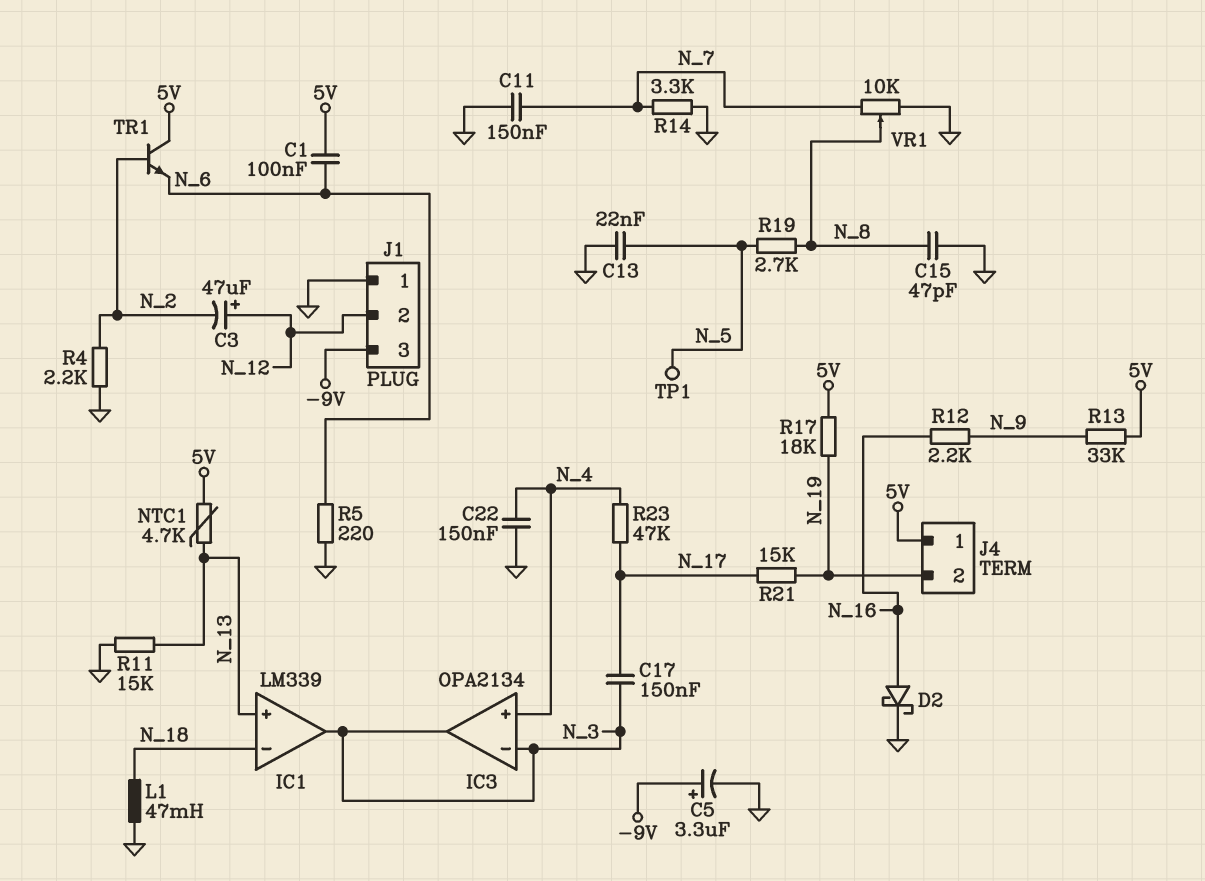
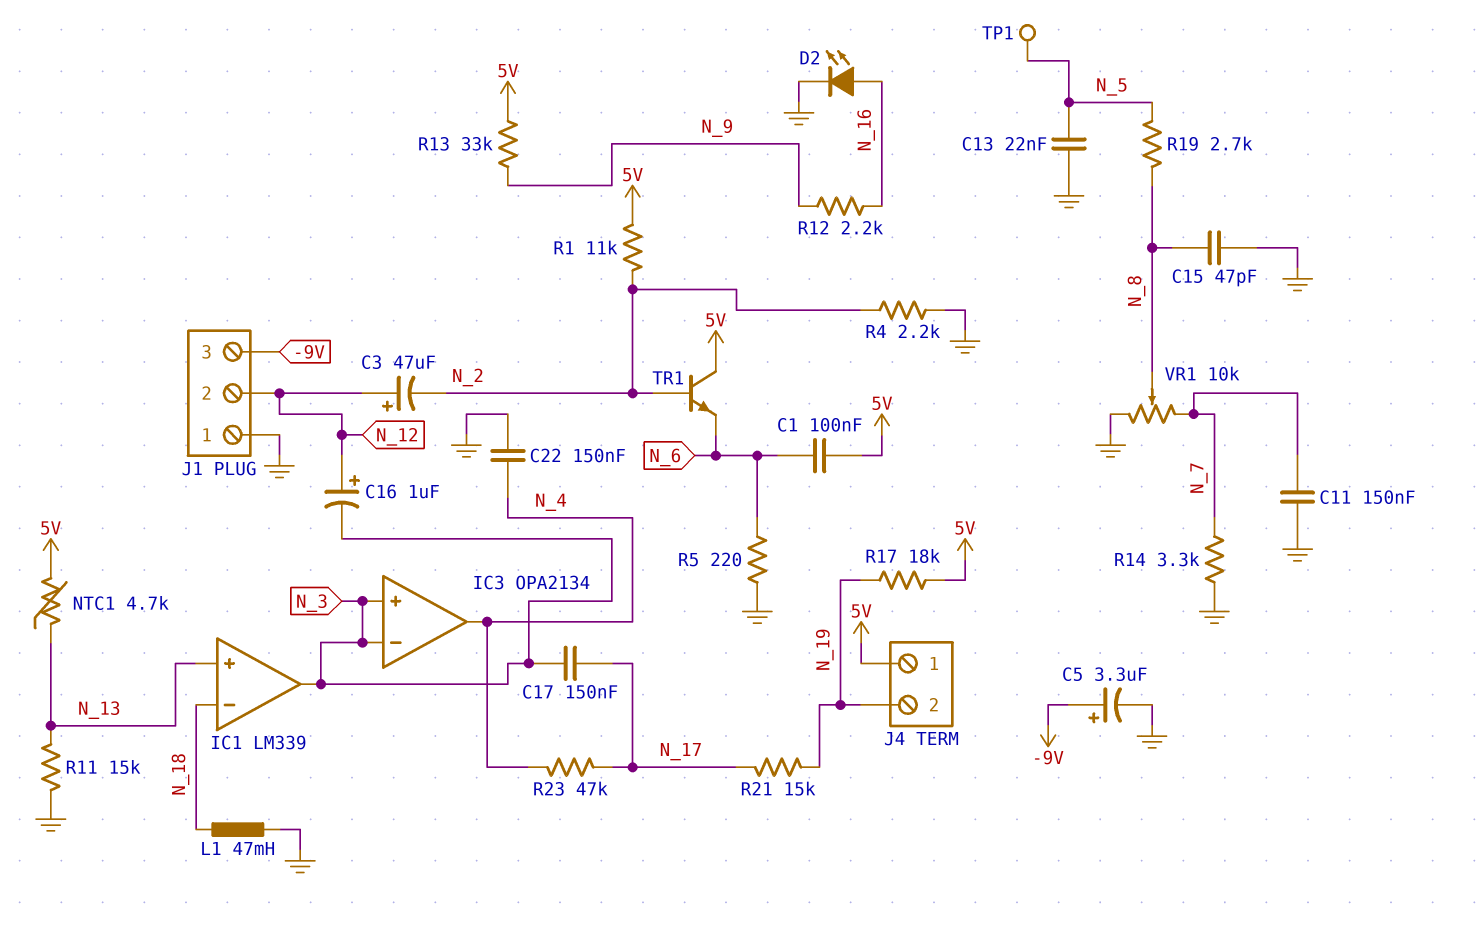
C16: none -> 1uF (plus N_12, minus N_3)
D2: schottky (A N_16, K GND) -> LED (A N_16, K GND)
IC3 pin in+: N_4 -> N_3
IC3 pin out: N_3 -> N_4
R1: none -> 11k (5V, N_2)

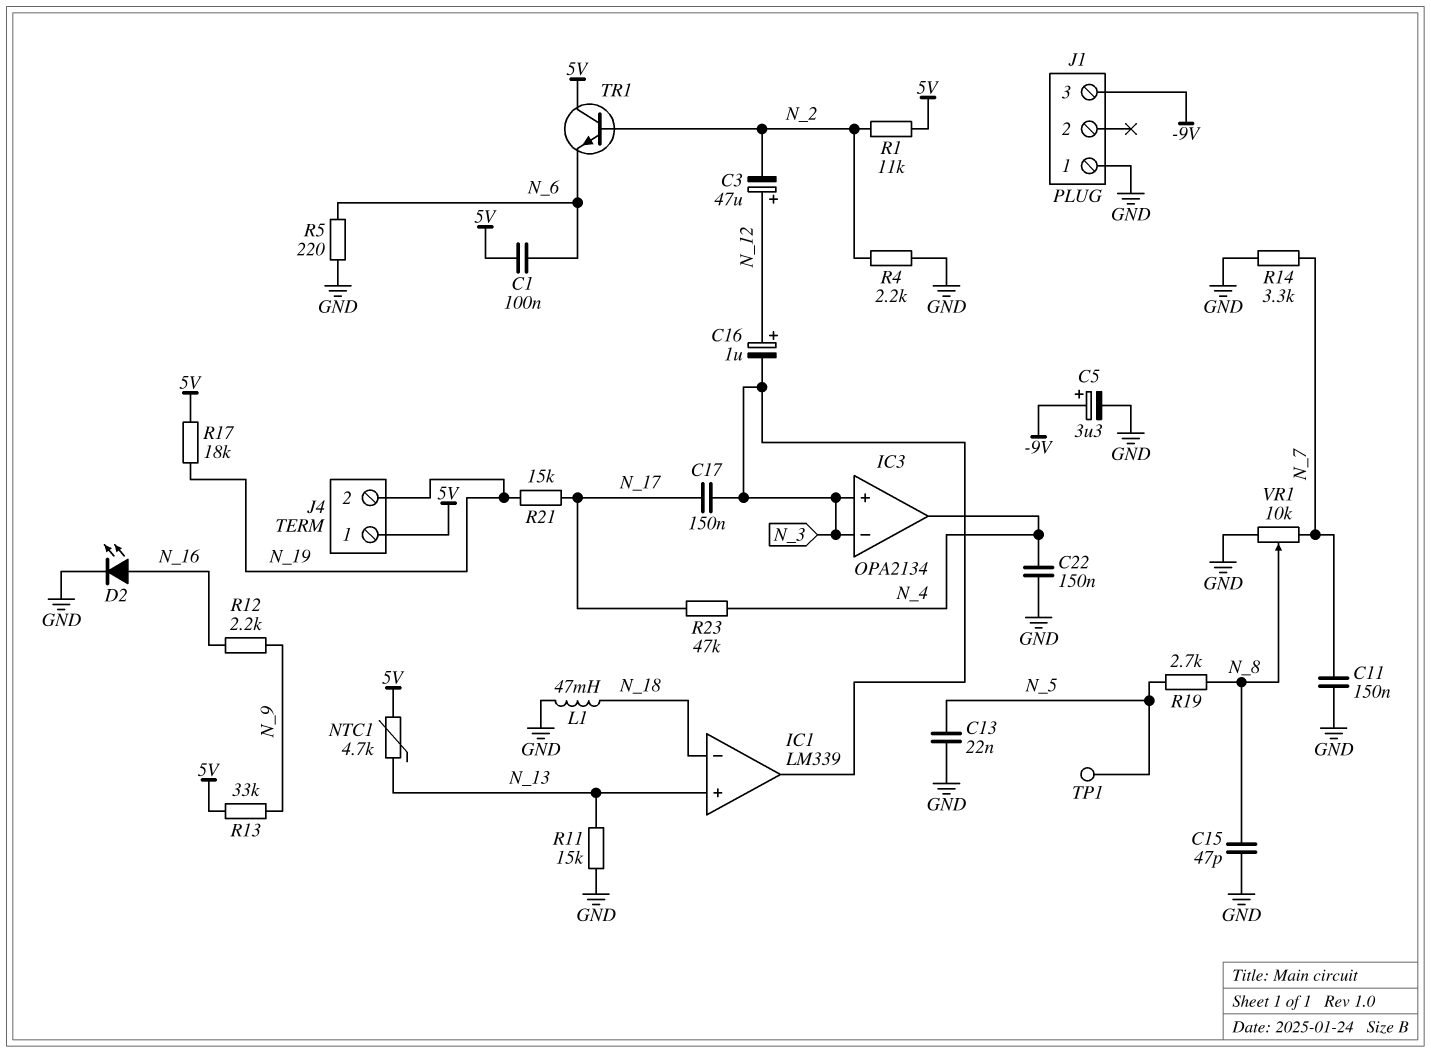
J1 pin 2: N_12 -> none

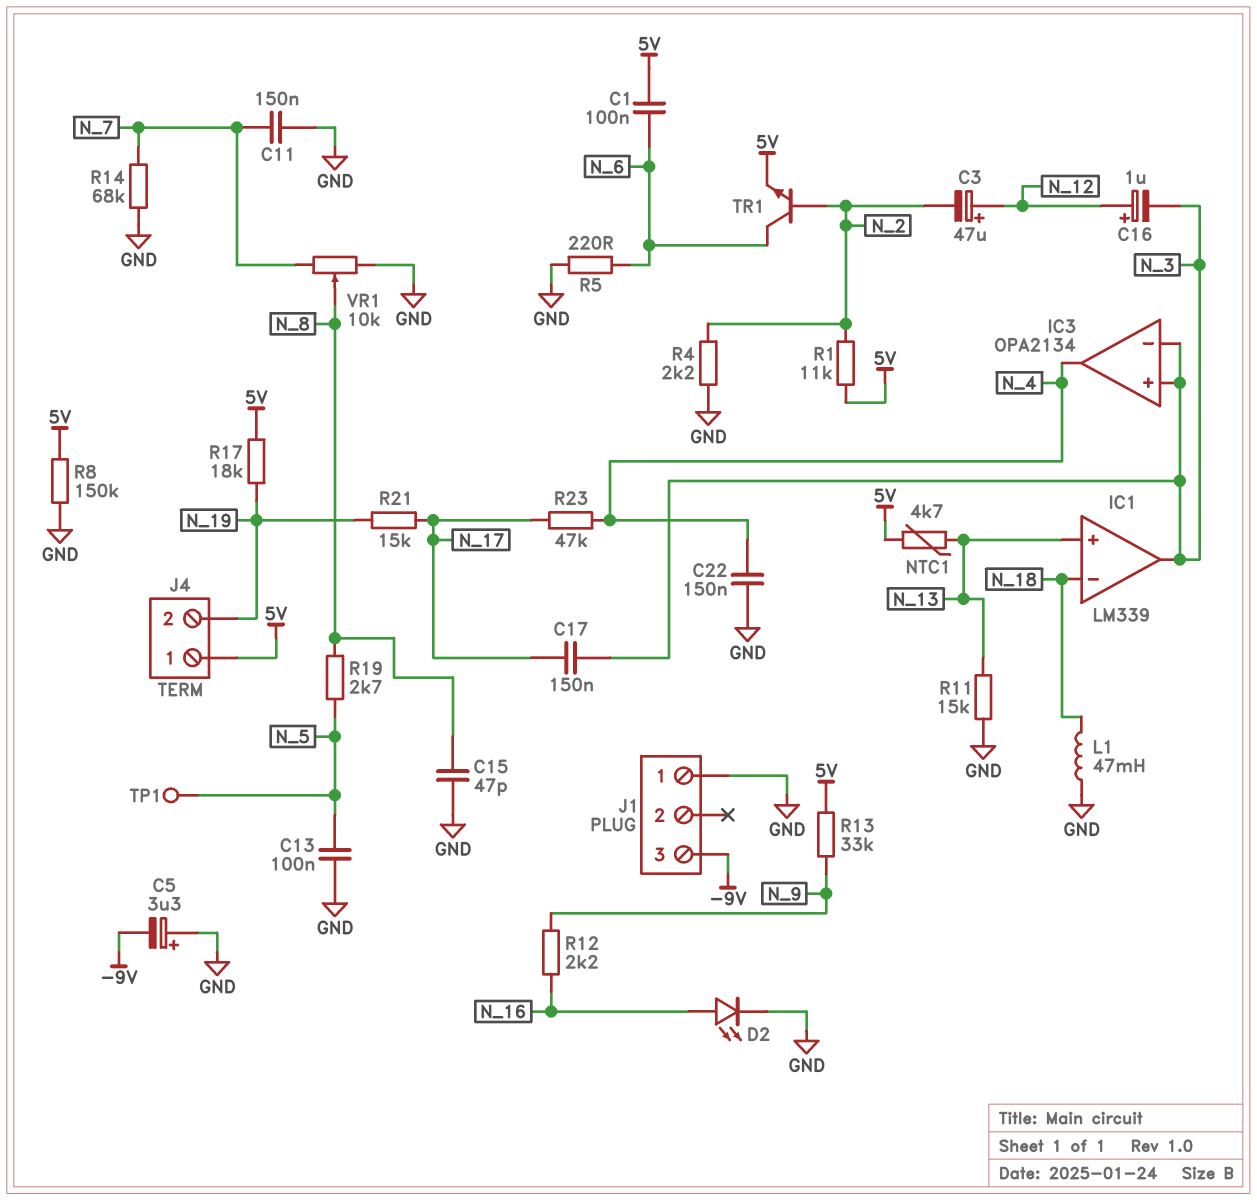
C5: 3.3uF (plus -9V, minus GND) -> 3.3uF (plus GND, minus -9V)
C13: 22nF (GND, N_5) -> 100nF (GND, N_5)
R8: none -> 150k (5V, GND)
R14: 3.3k (GND, N_7) -> 68k (GND, N_7)
TR1: NPN (B N_2, C 5V, E N_6) -> NPN (B N_2, C N_6, E 5V)

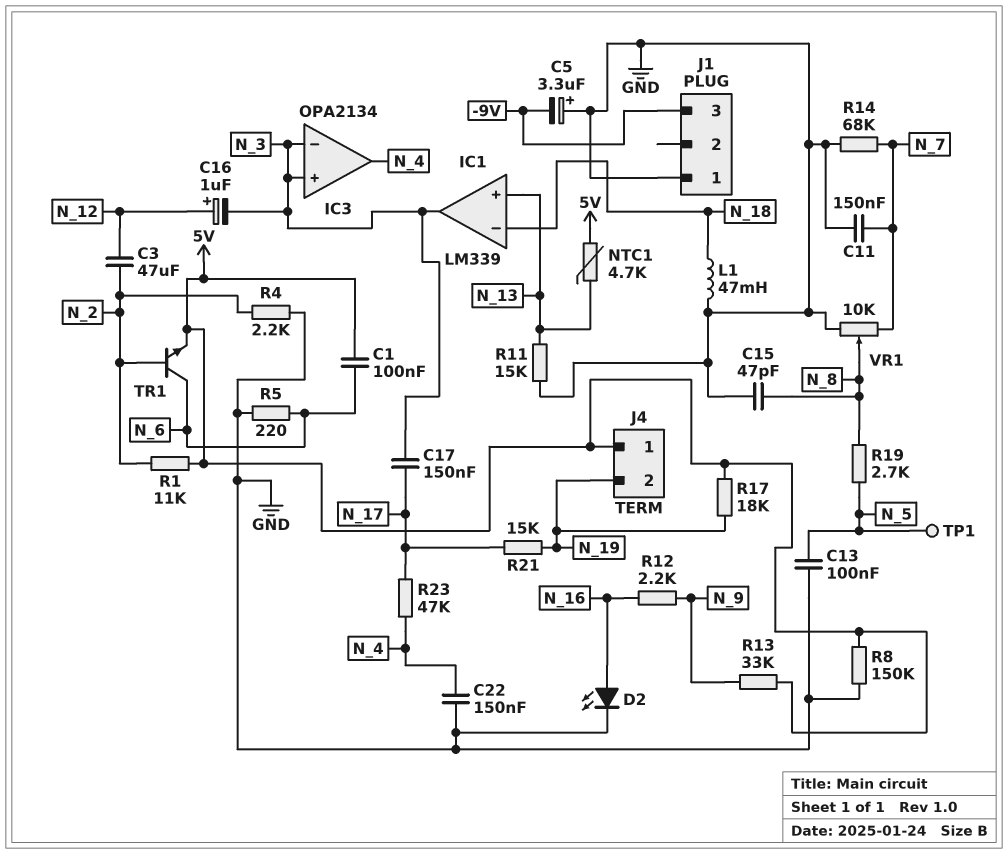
C3: 47uF (plus N_12, minus N_2) -> 47uF (N_2, N_12)

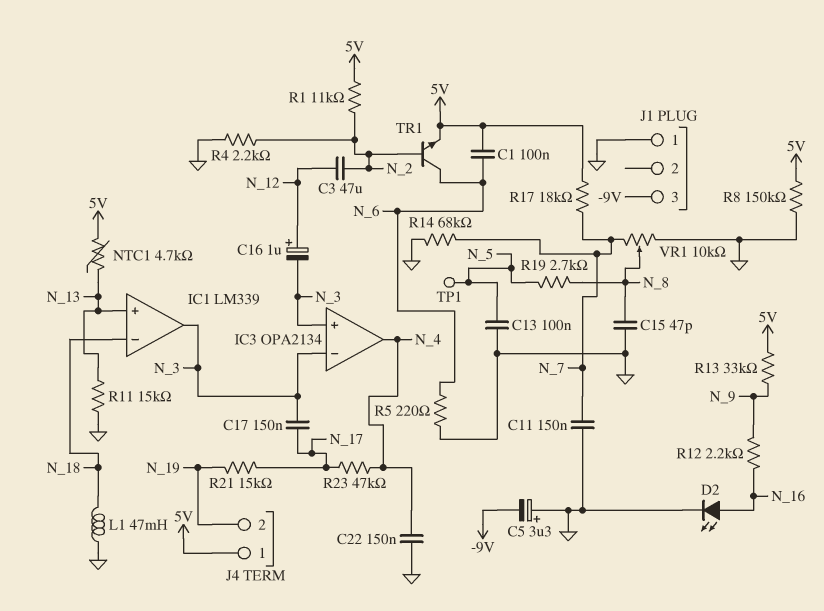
R17: 18k (5V, N_19) -> 18k (5V, N_7)

